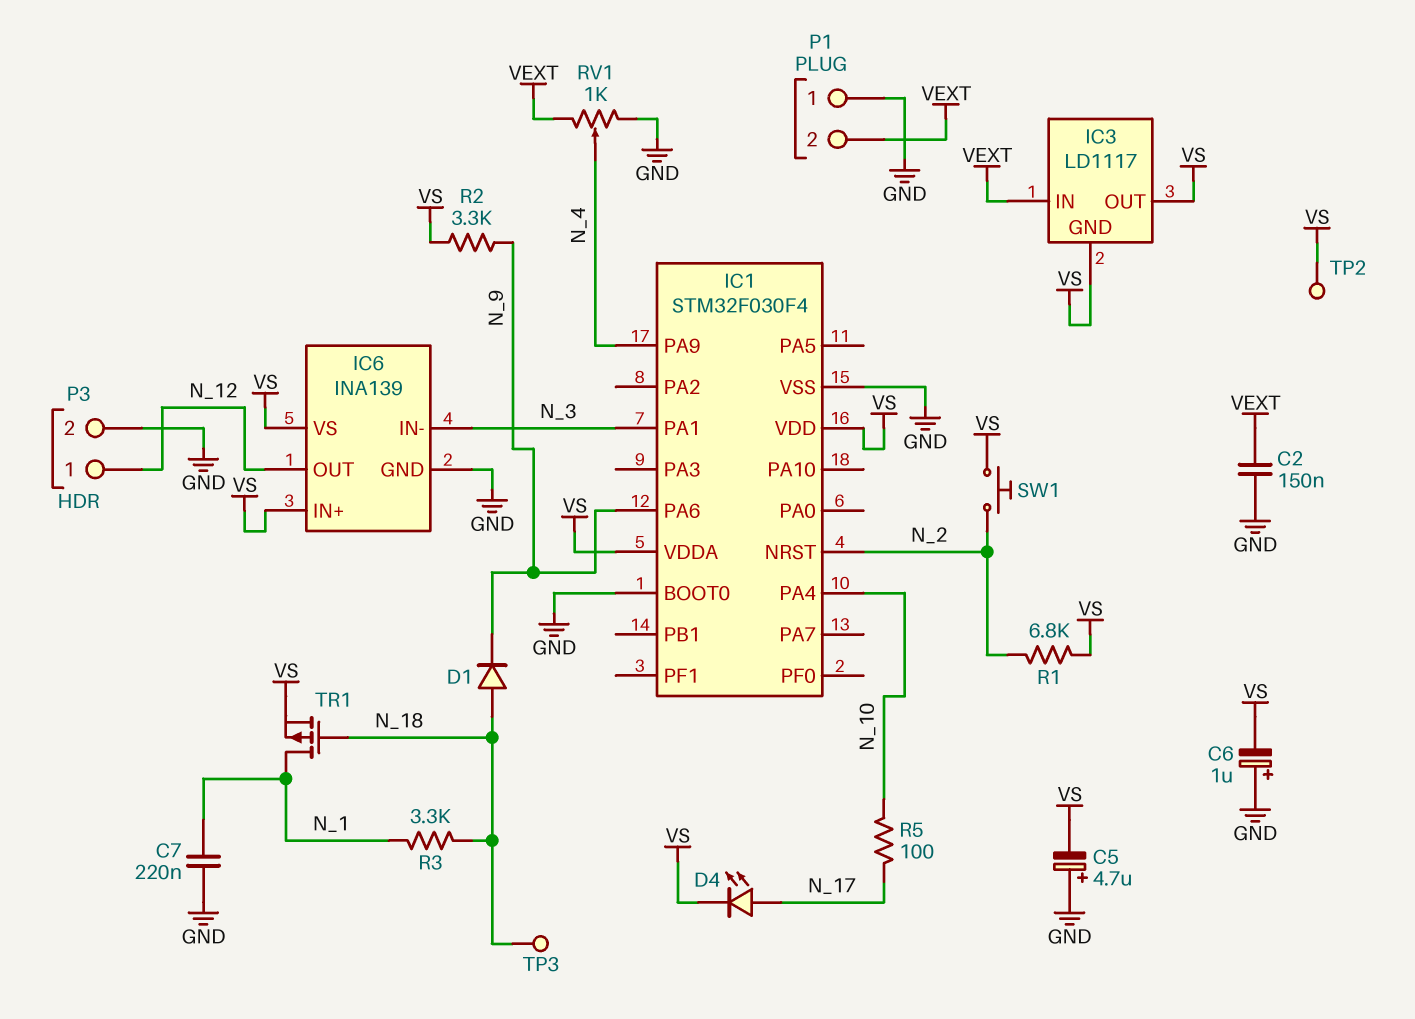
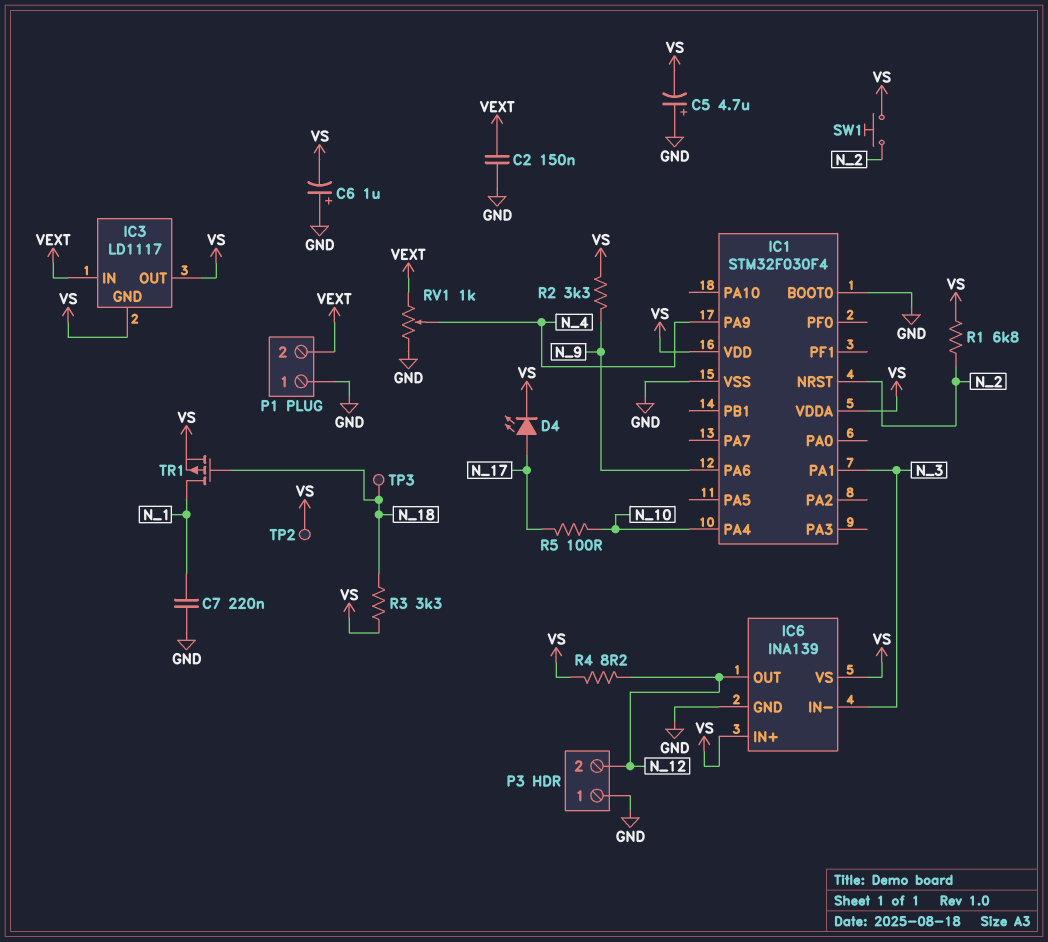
D1: diode (A N_18, K N_9) -> none
P3 pin 1: N_12 -> GND
P3 pin 2: GND -> N_12
R3: 3.3k (N_1, N_18) -> 3.3k (N_18, VS)
R4: none -> 8.2 (N_12, VS)

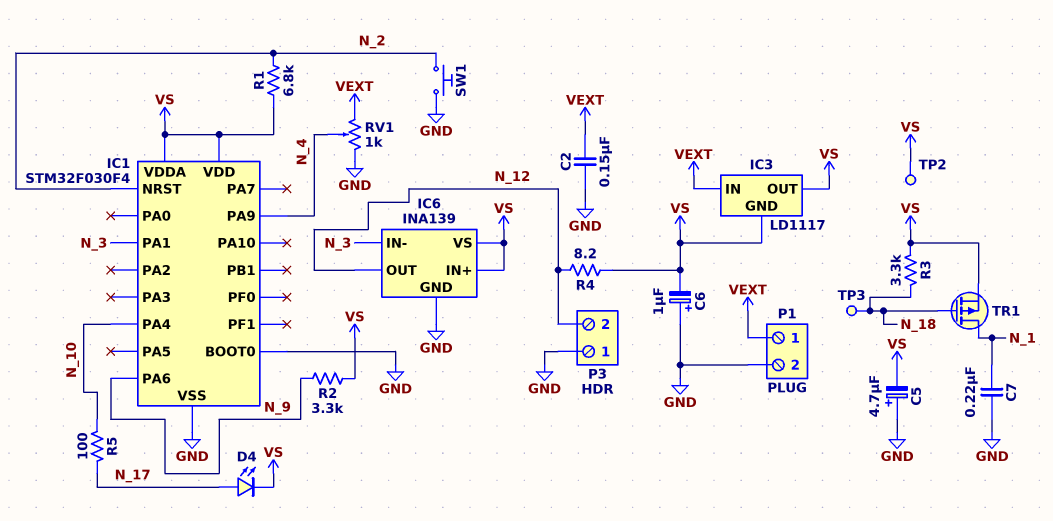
P1 pin 1: GND -> VEXT
P1 pin 2: VEXT -> GND
SW1: button (N_2, VS) -> button (GND, N_2)

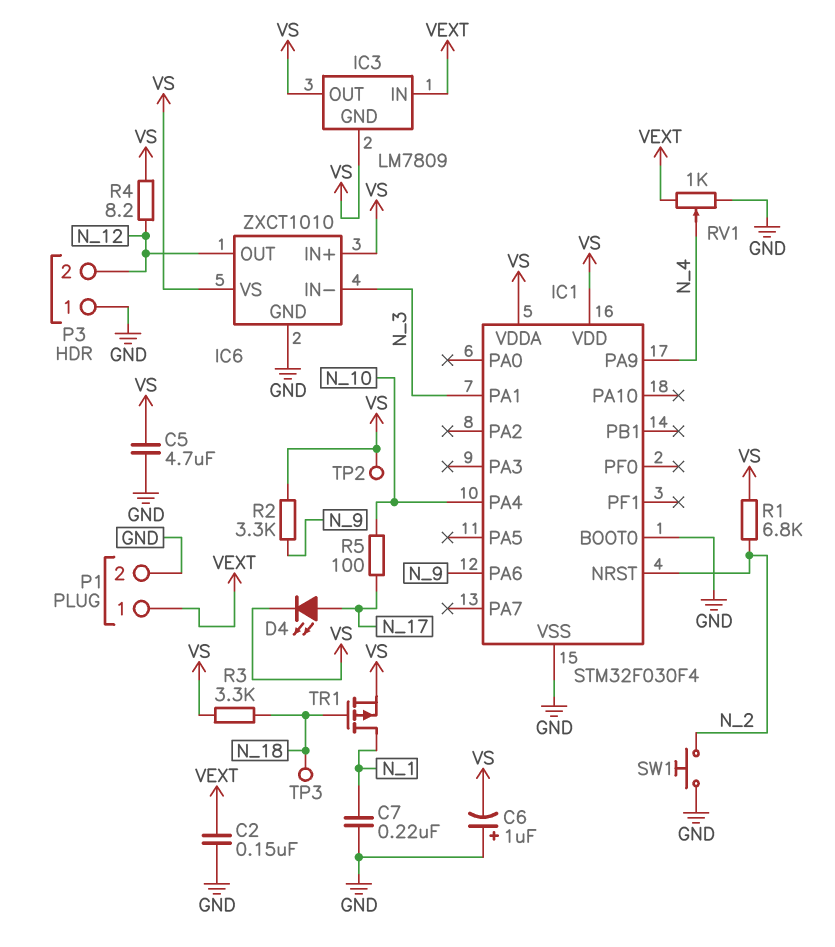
C5: 4.7uF (plus GND, minus VS) -> 4.7uF (GND, VS)
IC3: LD1117 -> LM7809
IC6: INA139 -> ZXCT1010

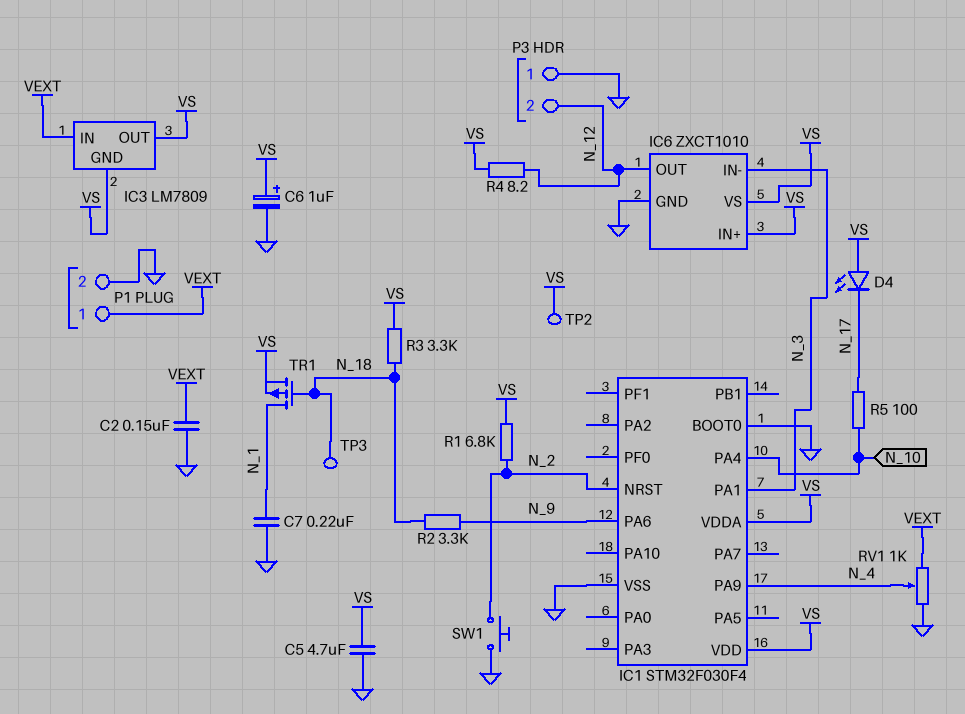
C6: 1uF (plus GND, minus VS) -> 1uF (plus VS, minus GND)
D4: LED (A N_17, K VS) -> LED (A VS, K N_17)
R2: 3.3k (N_9, VS) -> 3.3k (N_9, N_18)

